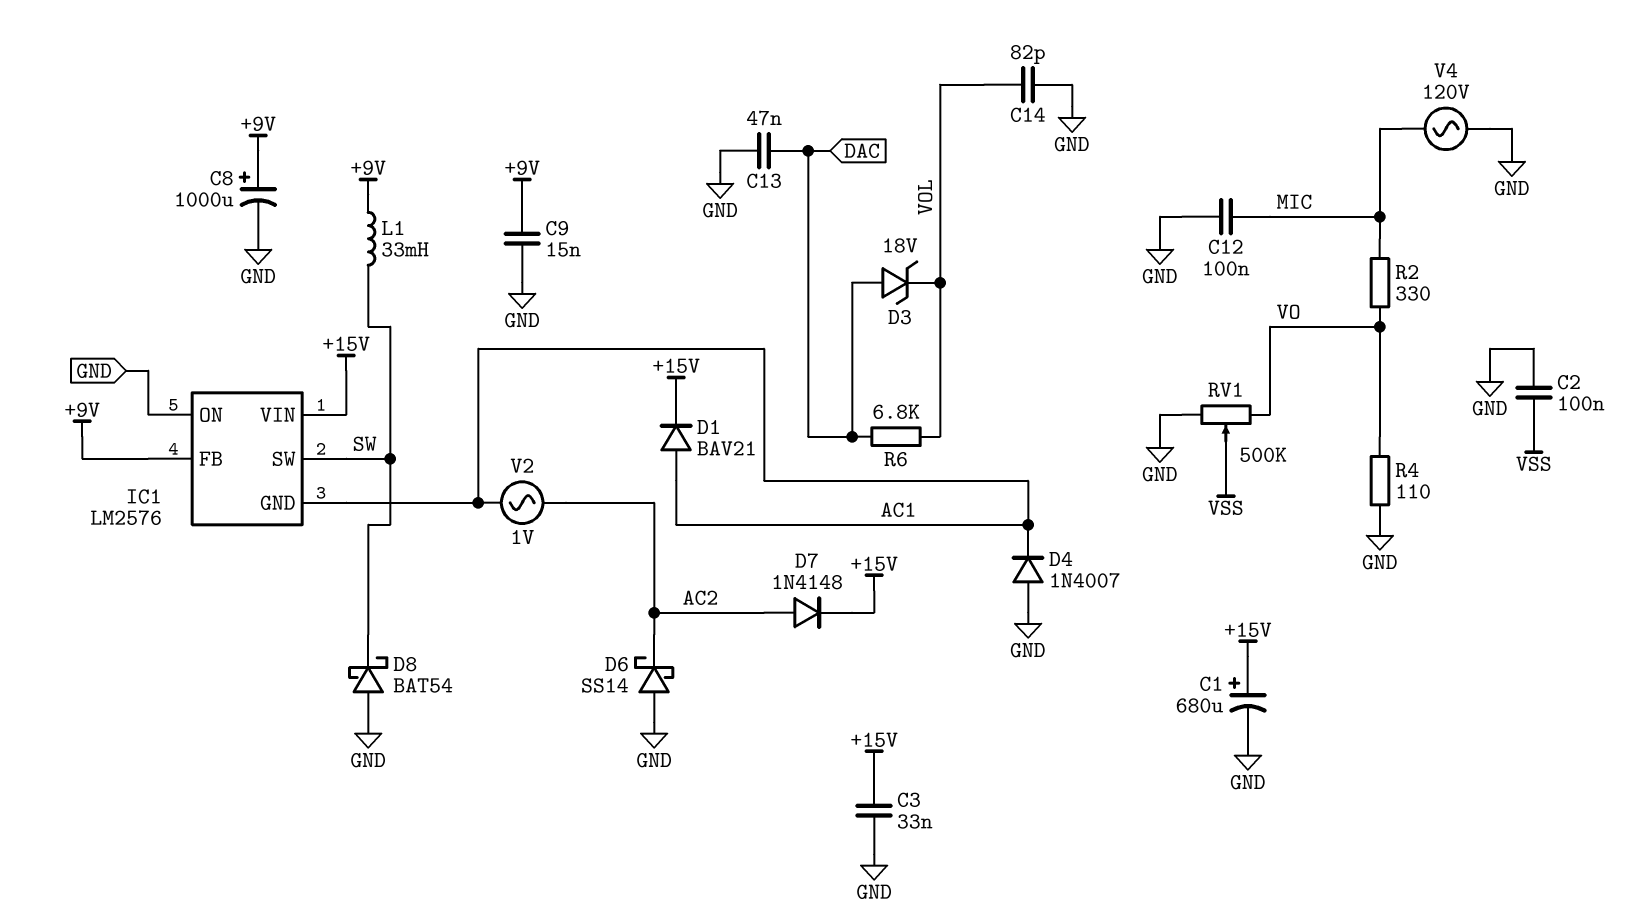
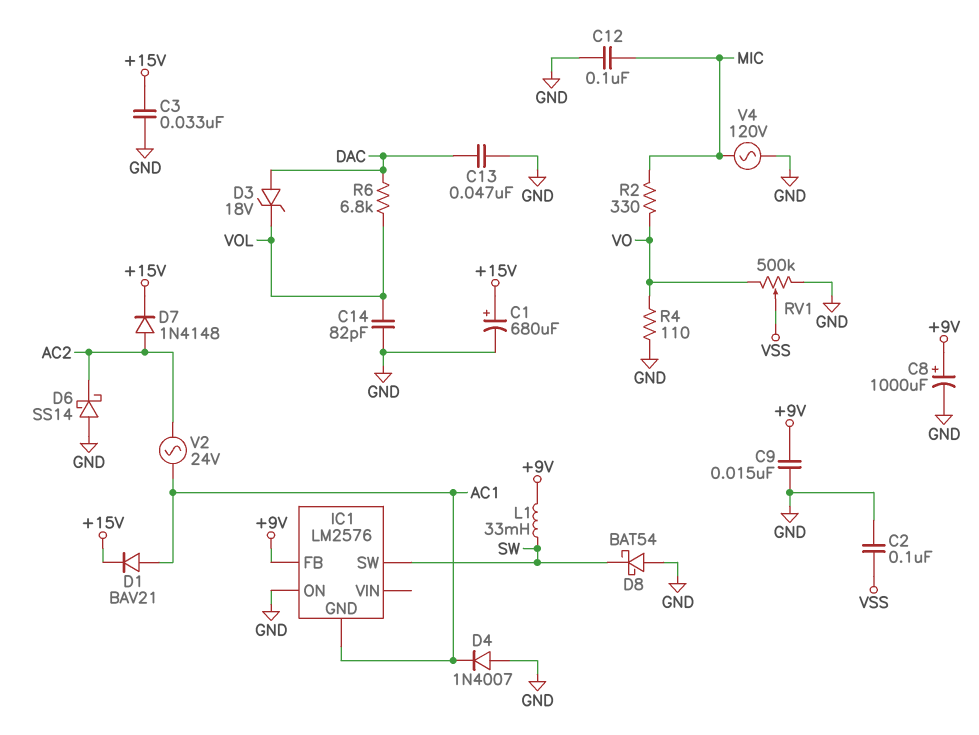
IC1 pin VIN: +15V -> none
V2: AC 1V (AC1, AC2) -> AC 24V (AC1, AC2)

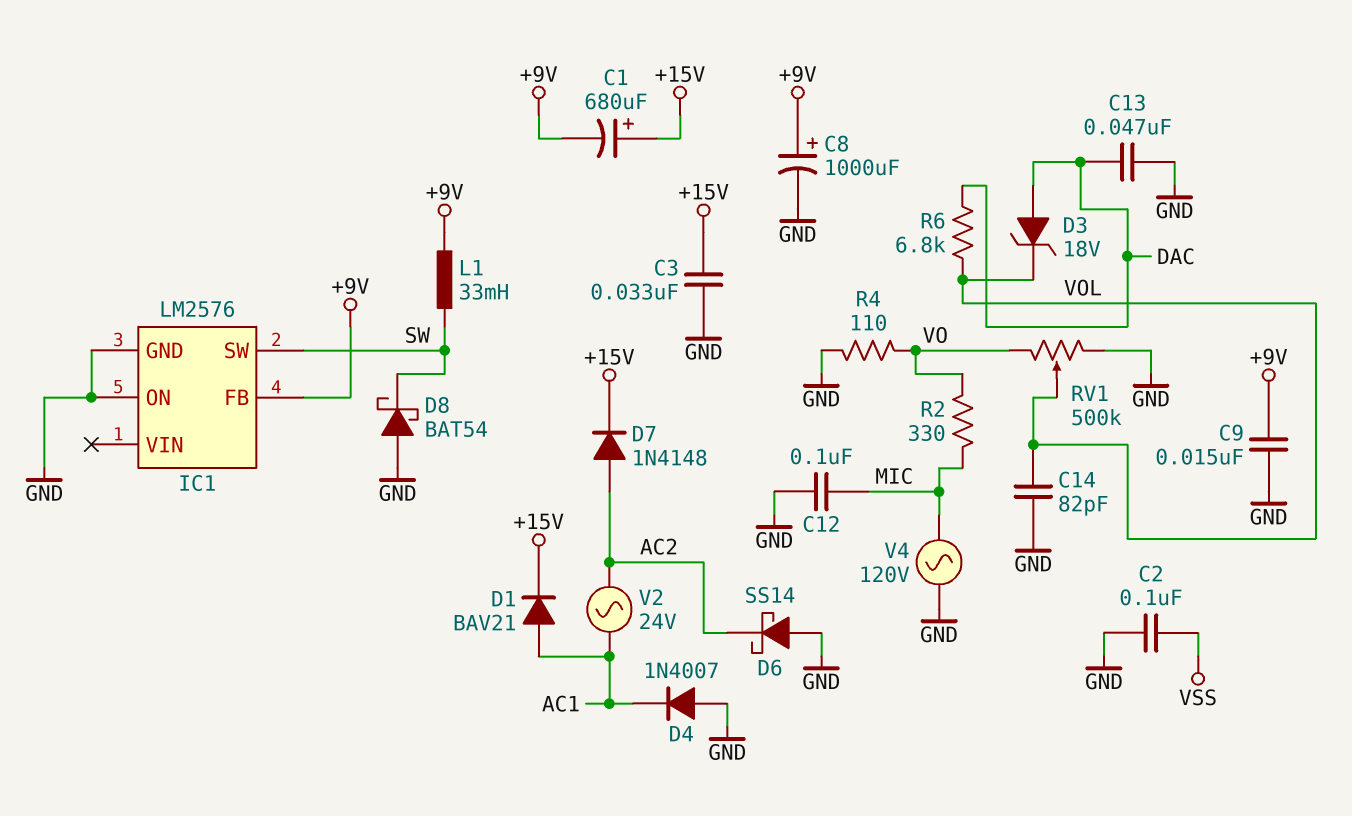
C1: 680uF (plus +15V, minus GND) -> 680uF (plus +15V, minus +9V)
IC1 pin GND: AC1 -> GND
RV1: 500k (GND, VO, wiper VSS) -> 500k (GND, VO, wiper VOL)

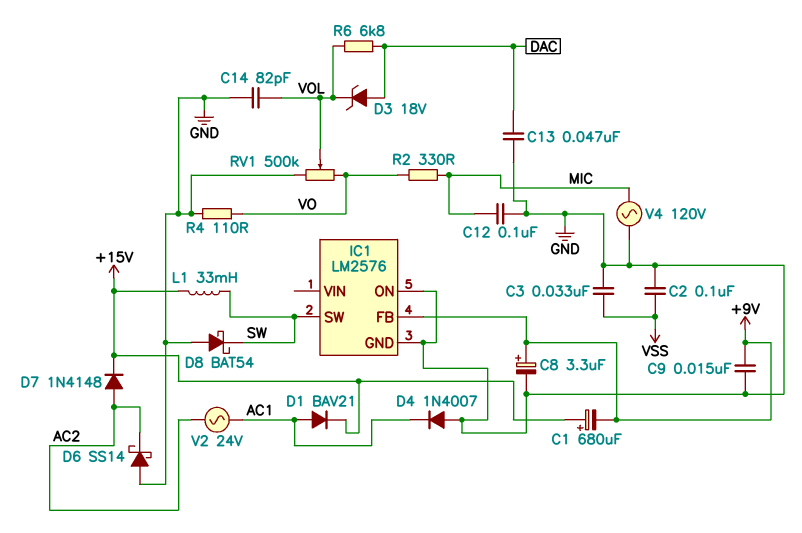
C3: 33nF (+15V, GND) -> 33nF (GND, VSS)
C8: 1000uF (plus +9V, minus GND) -> 3.3uF (plus +9V, minus GND)
L1: 33mH (+9V, SW) -> 33mH (+15V, SW)

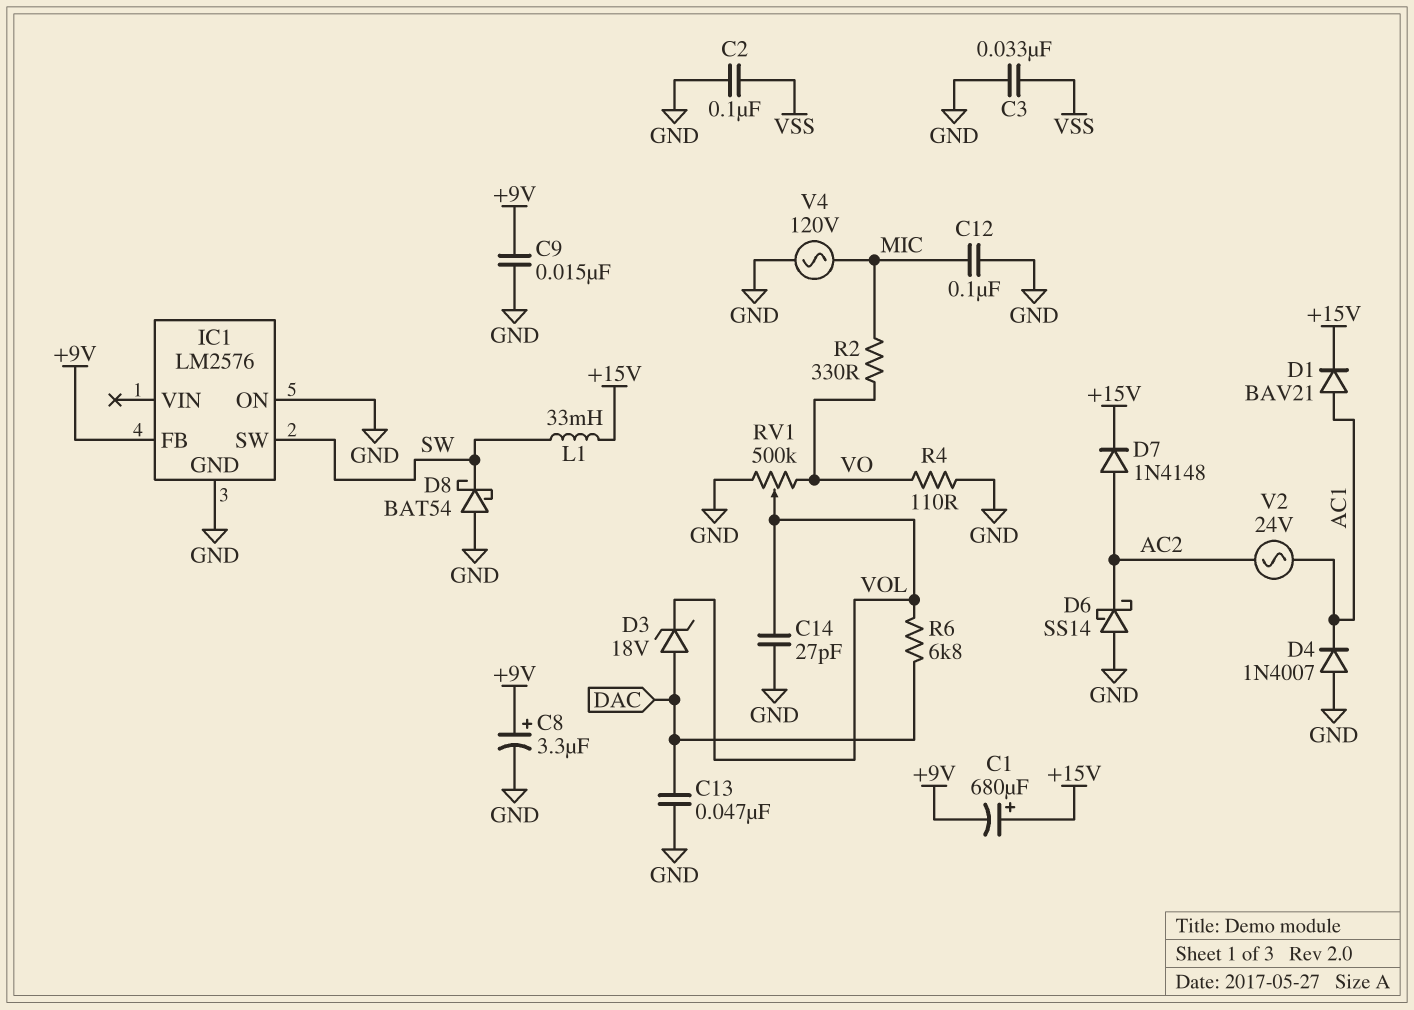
C14: 82pF (GND, VOL) -> 27pF (GND, VOL)

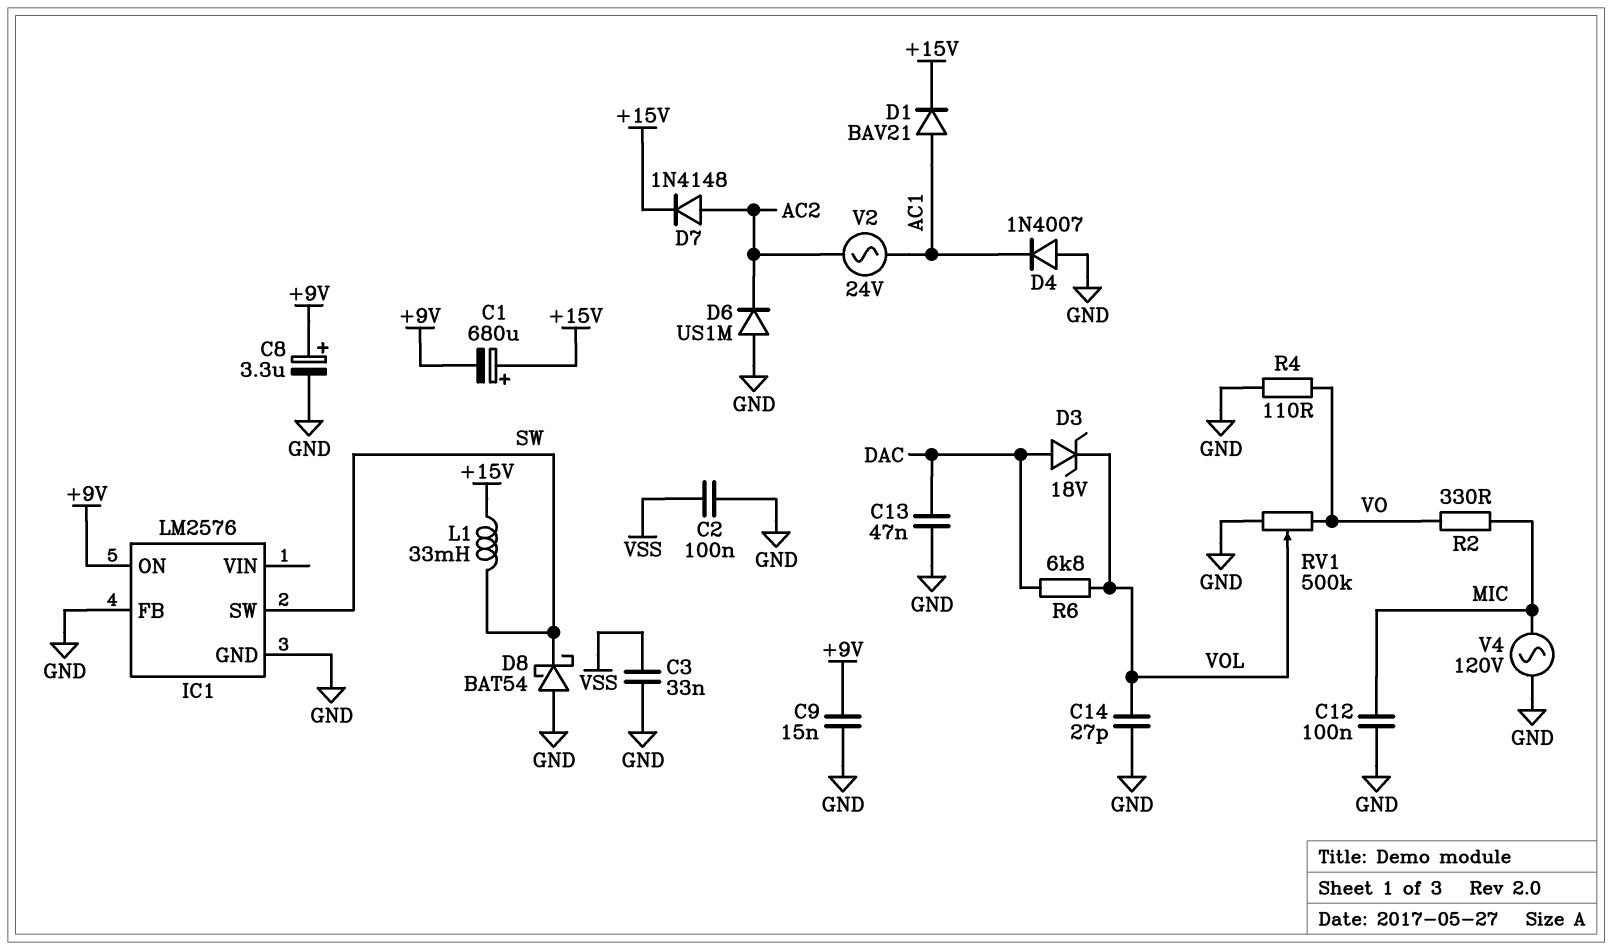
D6: schottky SS14 (A GND, K AC2) -> diode US1M (A GND, K AC2)
IC1 pin FB: +9V -> GND
IC1 pin ON: GND -> +9V

